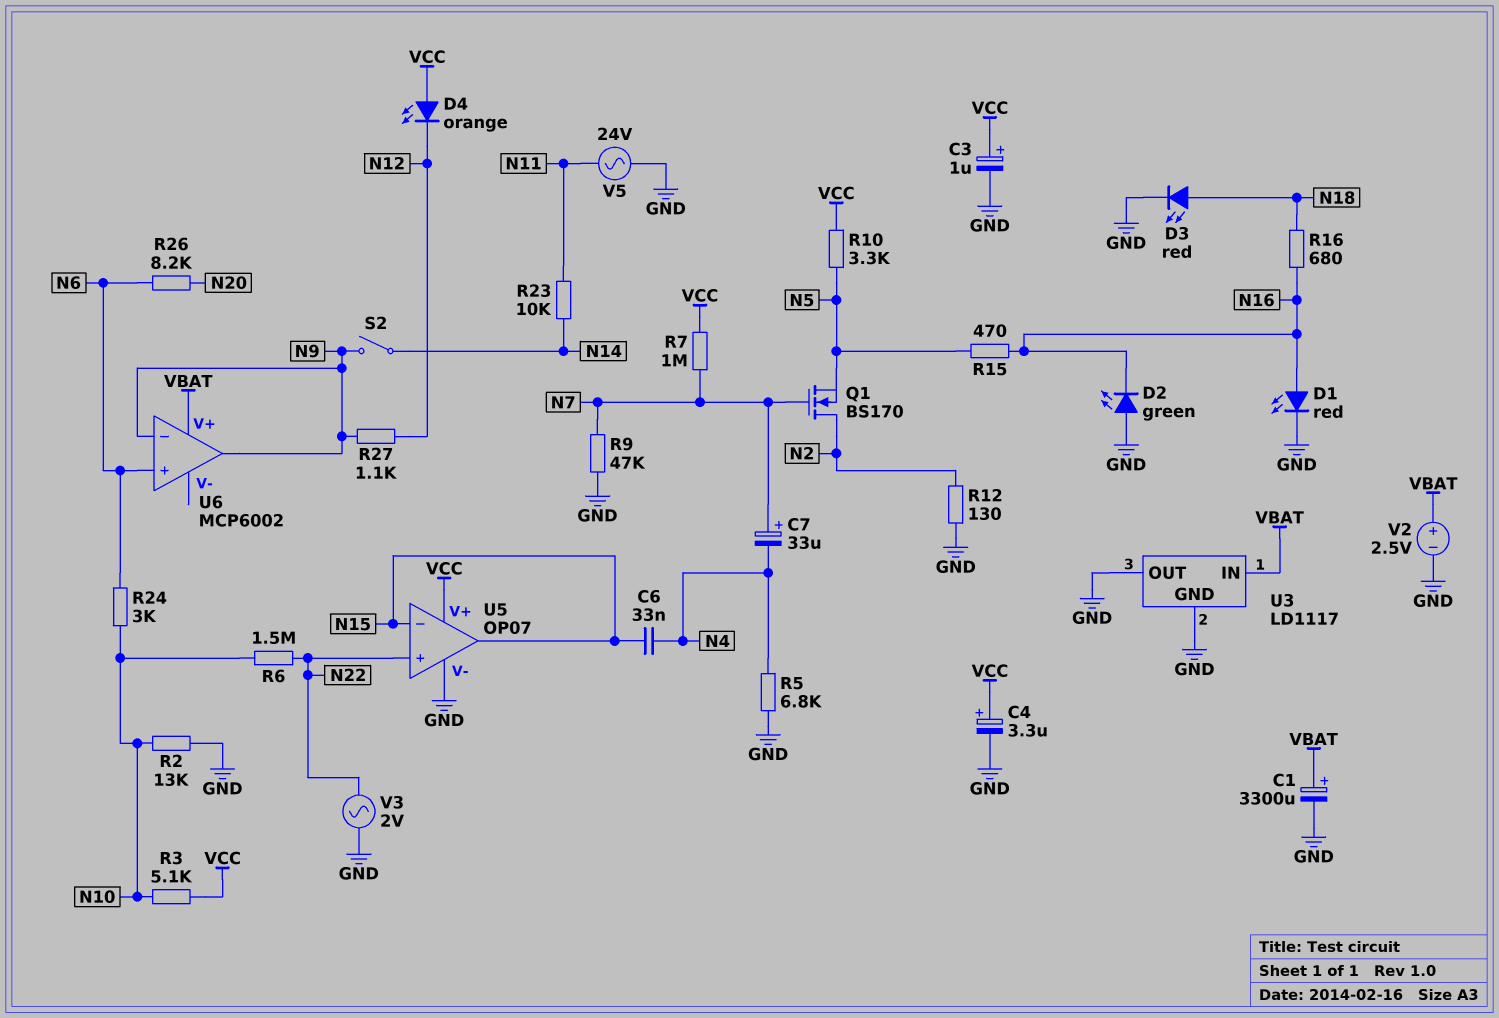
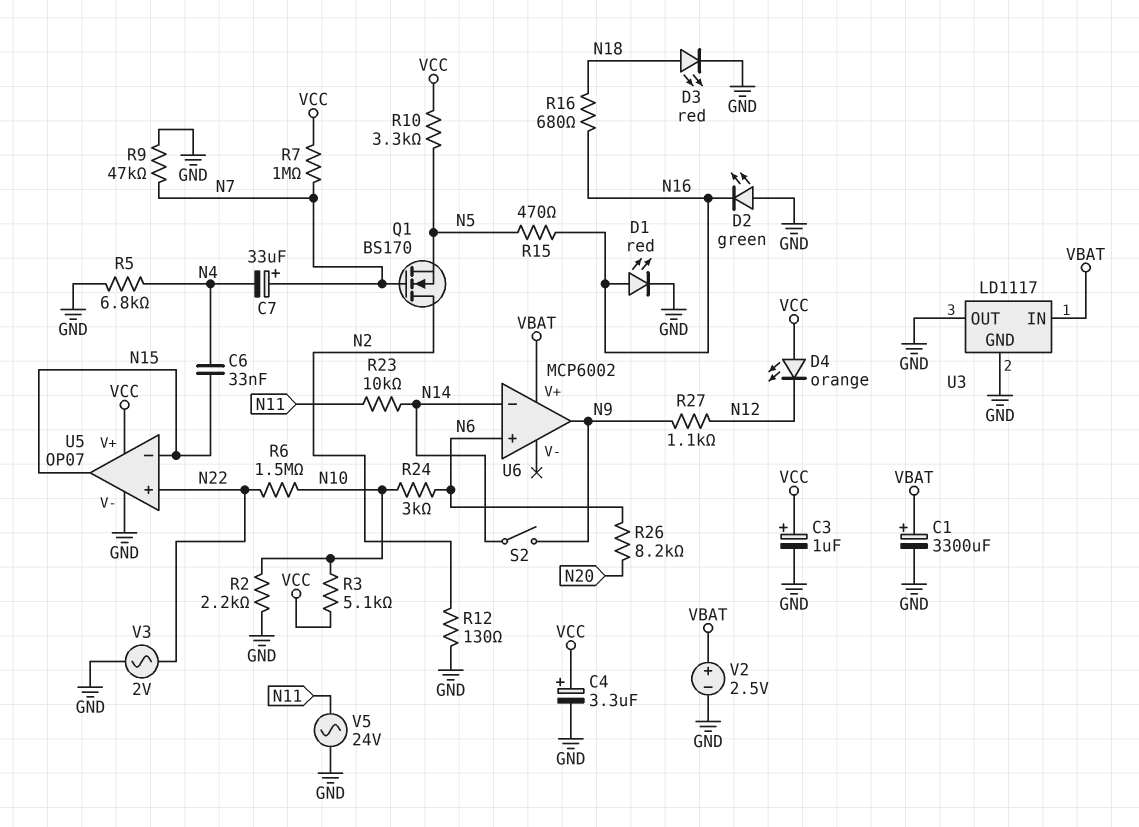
R2: 13k (GND, N10) -> 2.2k (GND, N10)
U6 pin in-: N9 -> N14

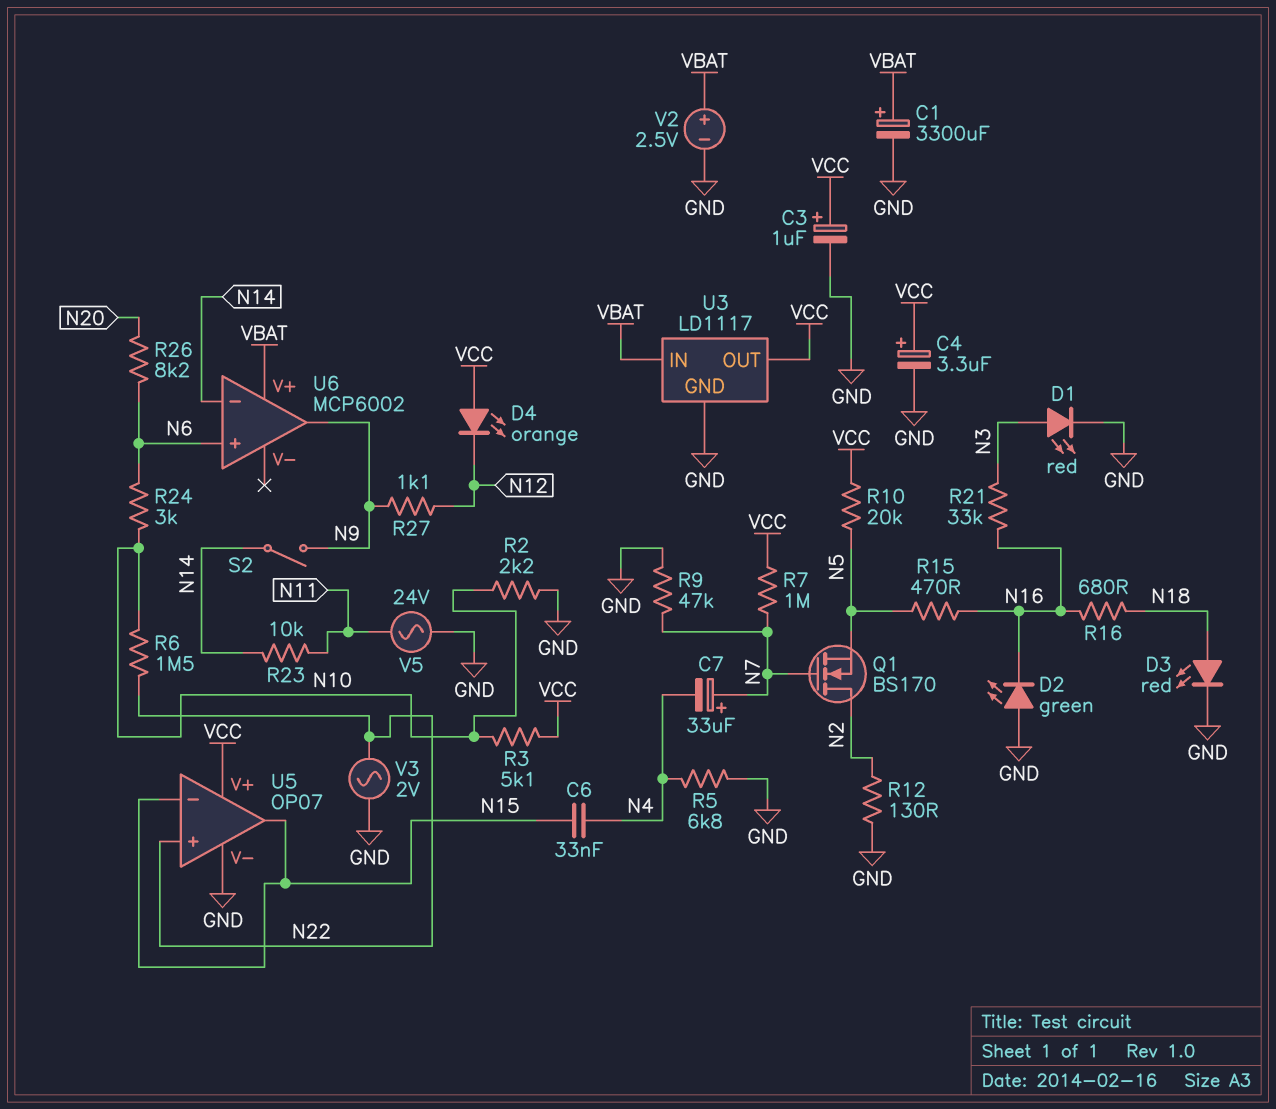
D1: LED red (A N16, K GND) -> LED red (A N3, K GND)
R10: 3.3k (N5, VCC) -> 20k (N5, VCC)
R21: none -> 33k (N3, N16)
U3 pin OUT: GND -> VCC

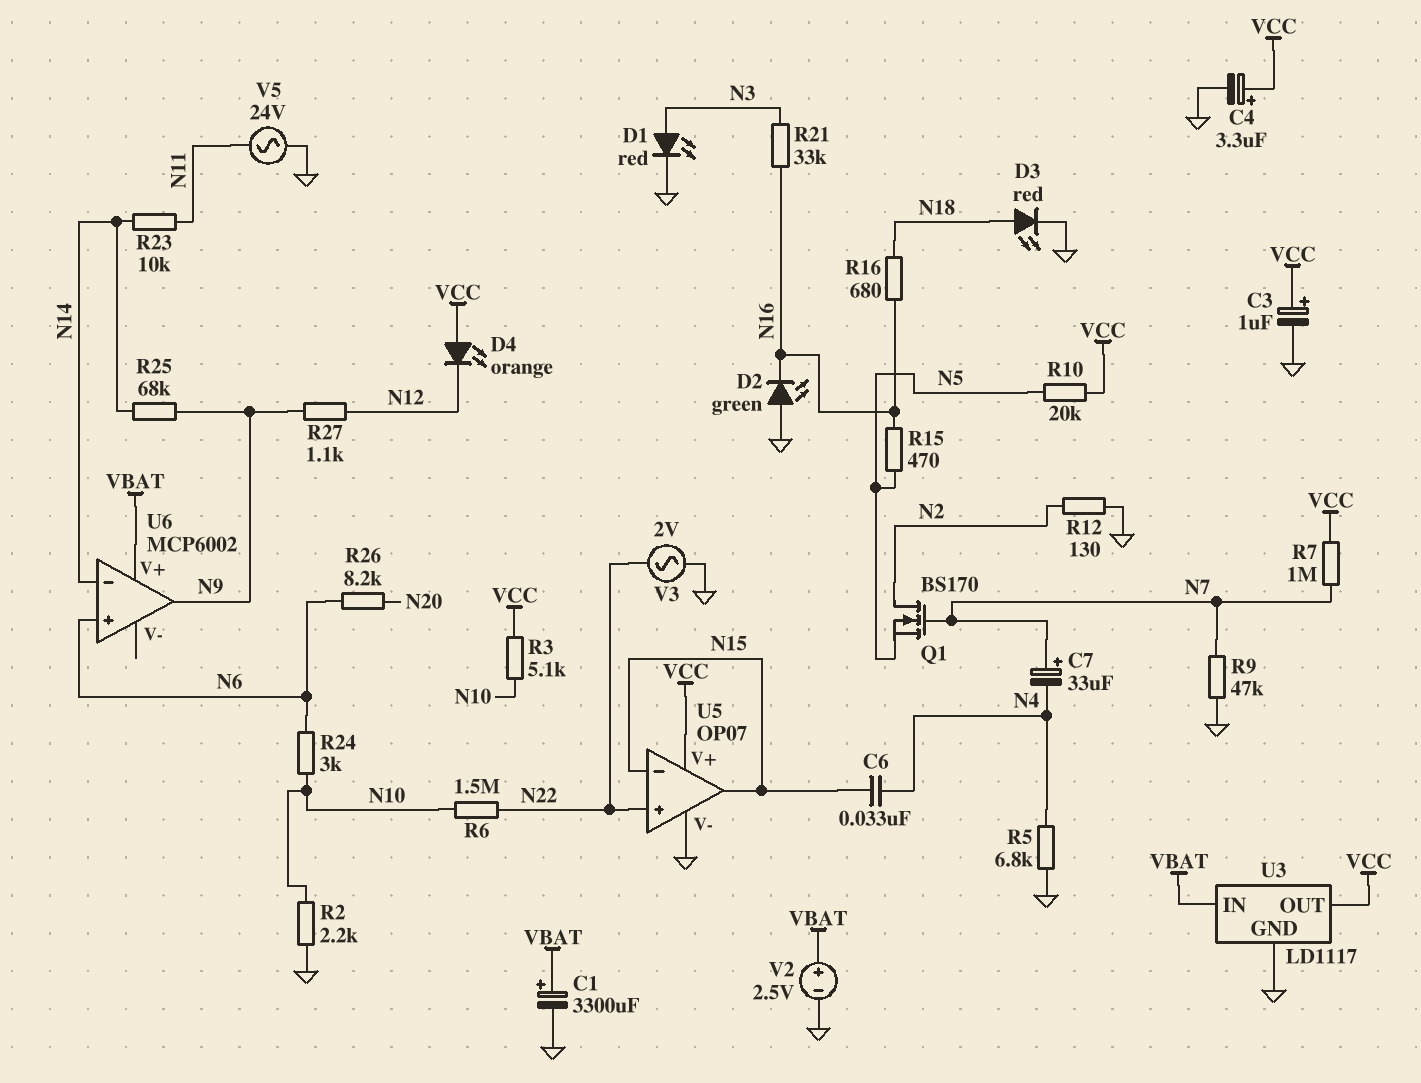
R25: none -> 68k (N9, N14)
S2: switch (N9, N14) -> none

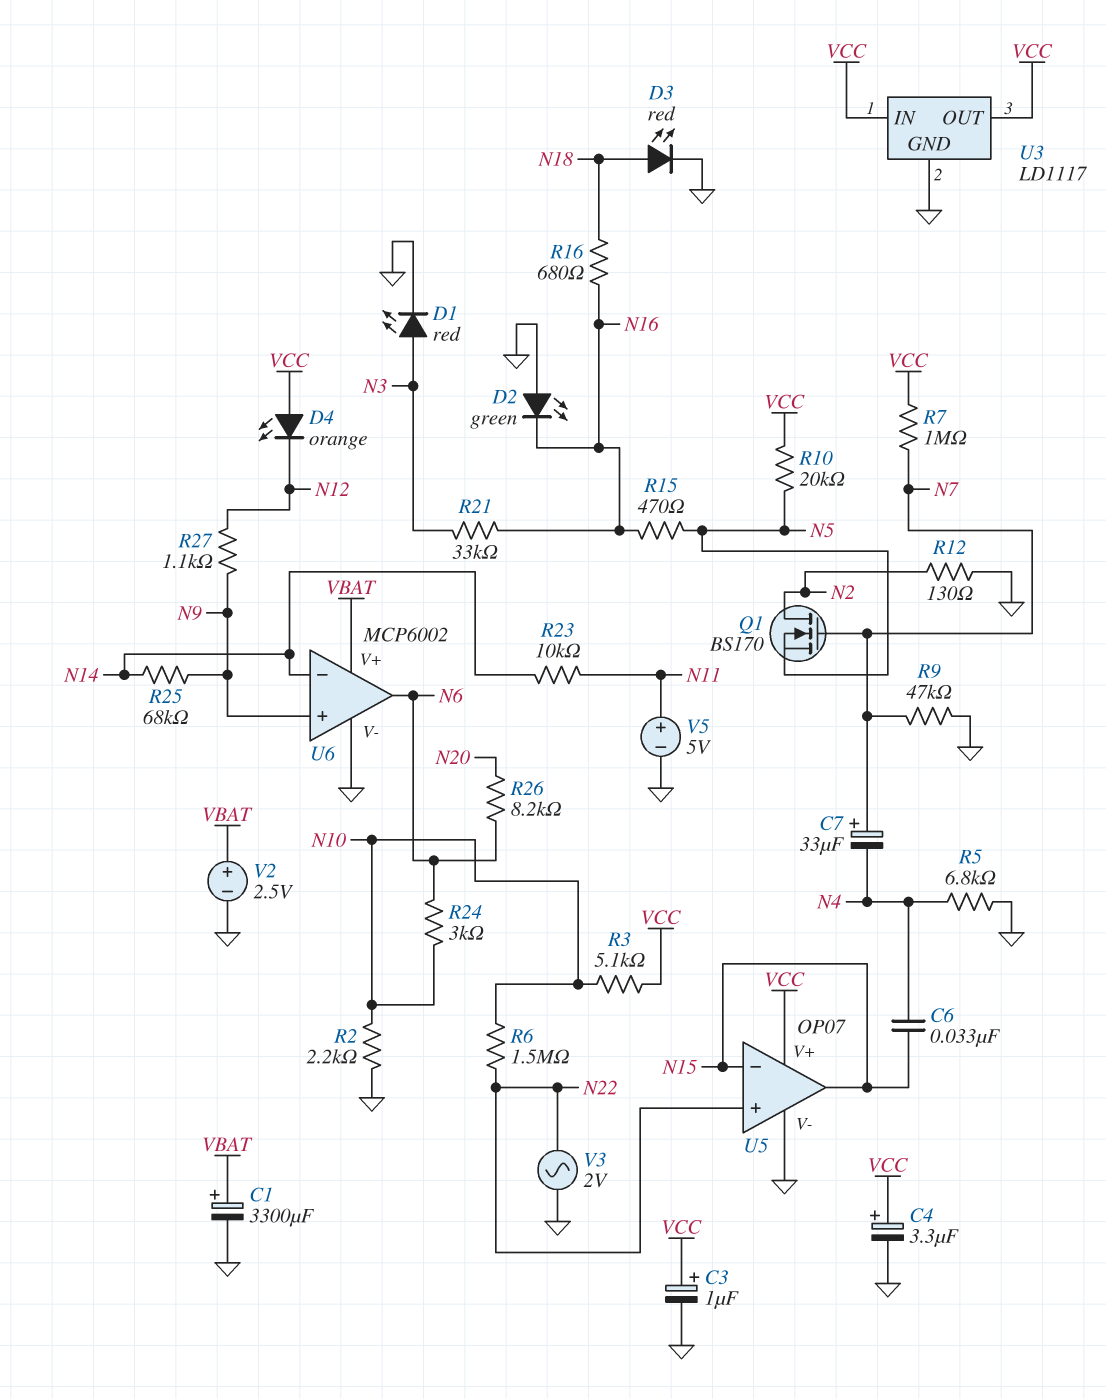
U3 pin IN: VBAT -> VCC
U6 pin V-: none -> GND
U6 pin in+: N6 -> N9
U6 pin out: N9 -> N6
V5: AC 24V (GND, N11) -> 5V (plus N11, minus GND)

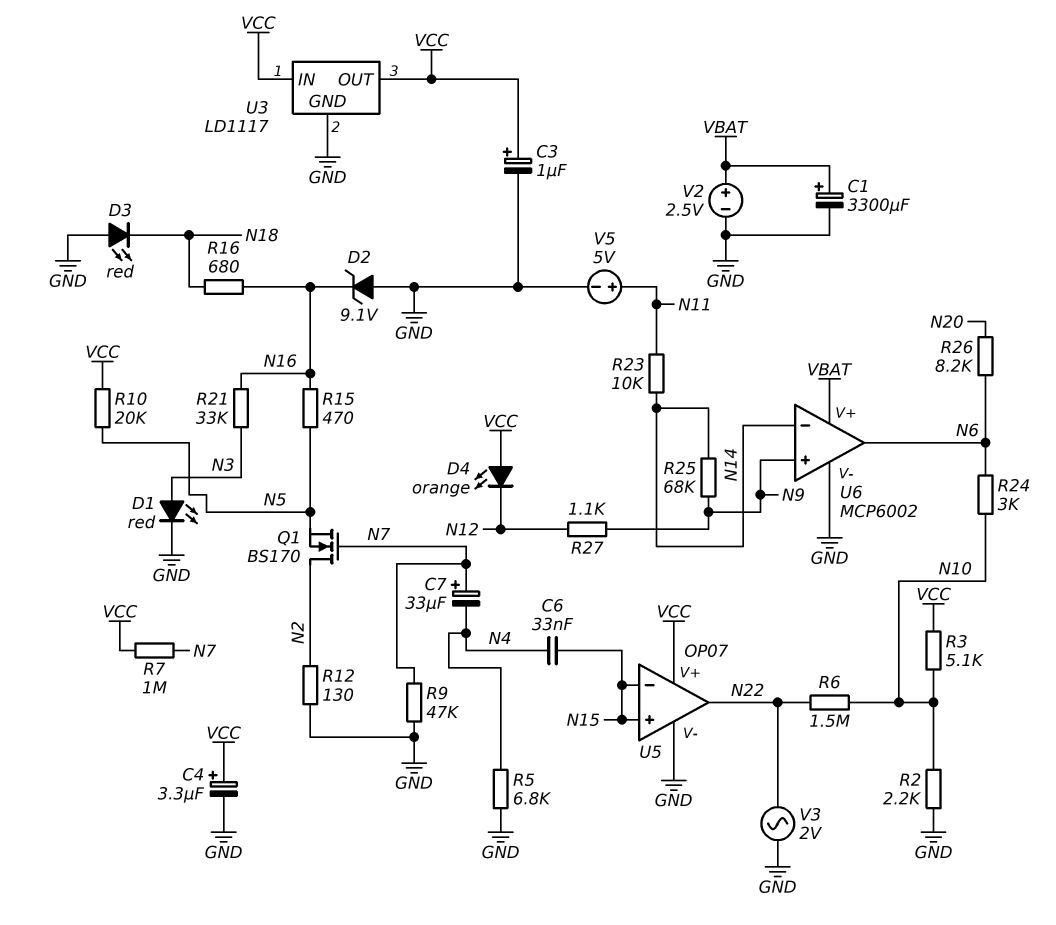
D2: LED green (A GND, K N16) -> zener 9.1V (A GND, K N16)
D3: LED red (A N18, K GND) -> LED red (A GND, K N18)
U5 pin in+: N22 -> N15
U5 pin out: N15 -> N22

